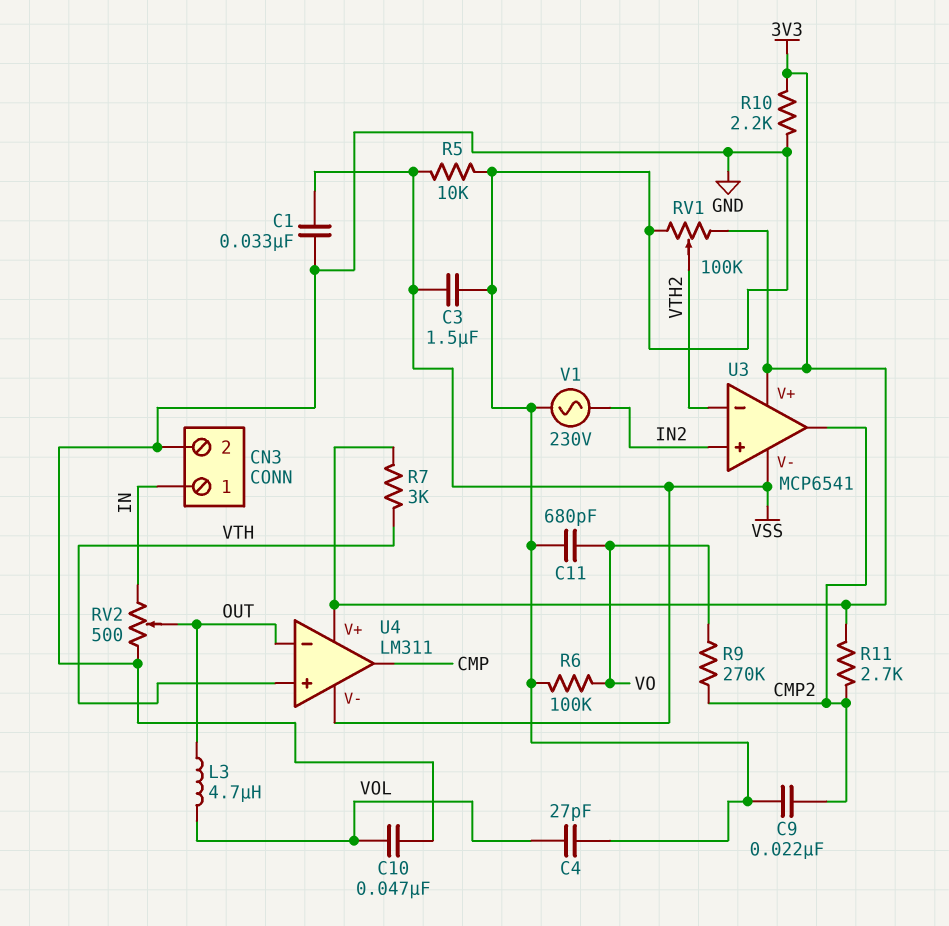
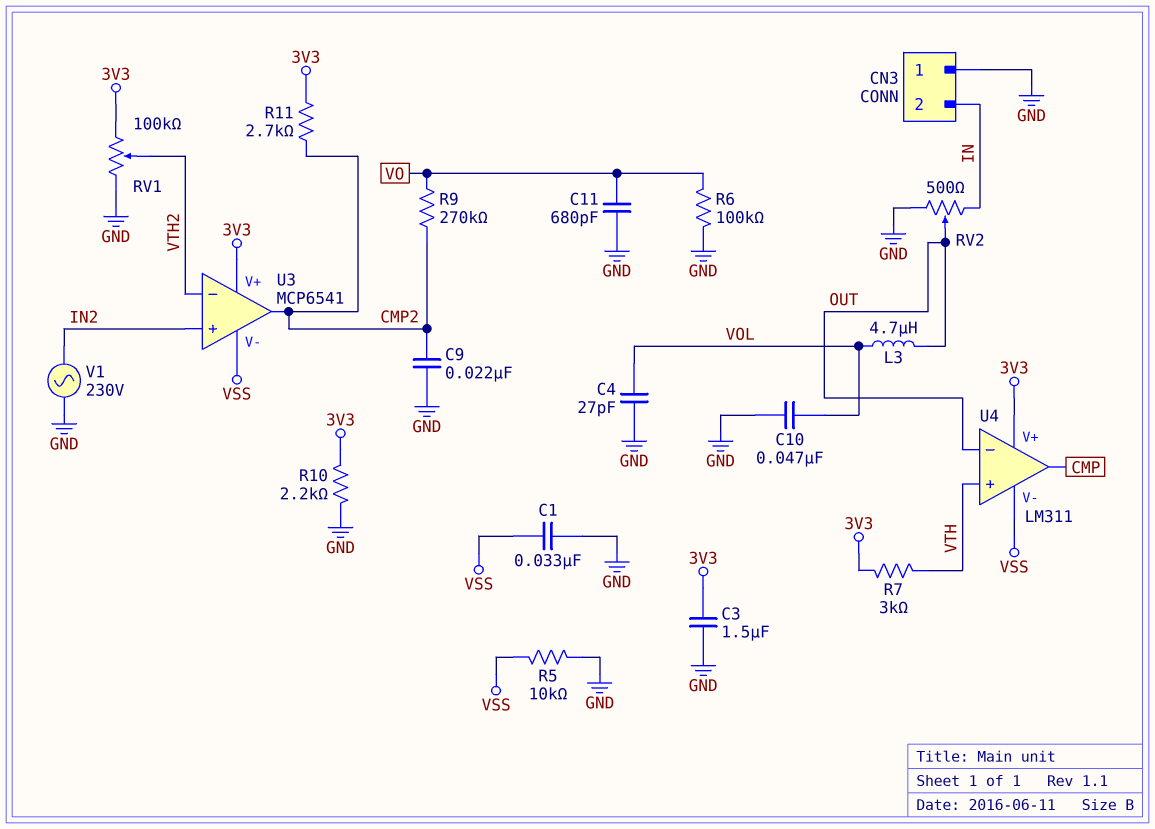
C3: 1.5uF (GND, VSS) -> 1.5uF (3V3, GND)
CN3 pin 1: IN -> GND
CN3 pin 2: GND -> IN

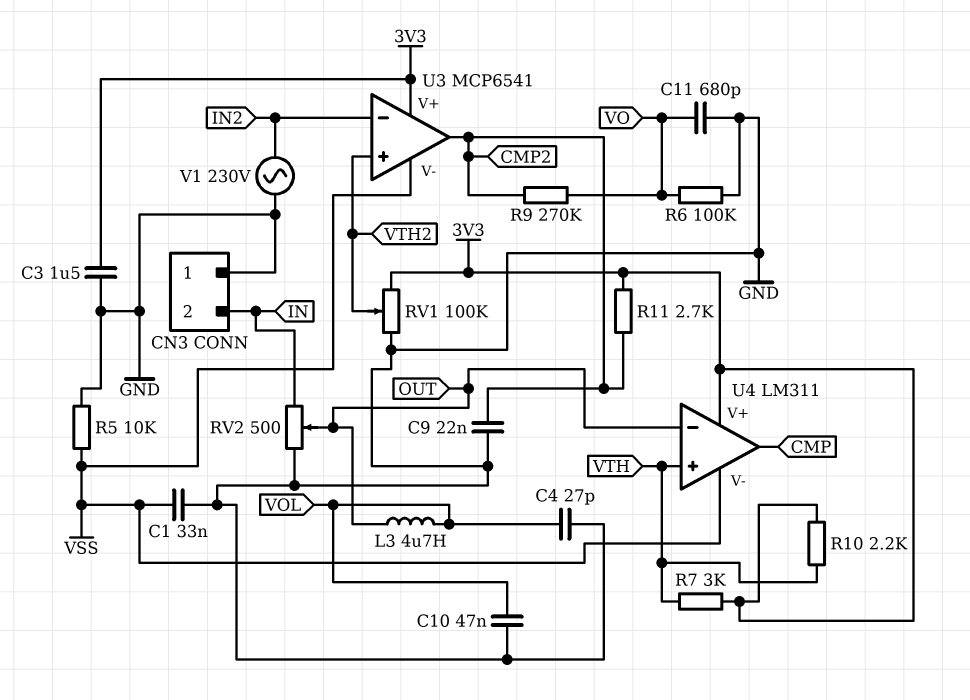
R10: 2.2k (3V3, GND) -> 2.2k (3V3, VTH)
U3 pin in+: IN2 -> VTH2
U3 pin in-: VTH2 -> IN2

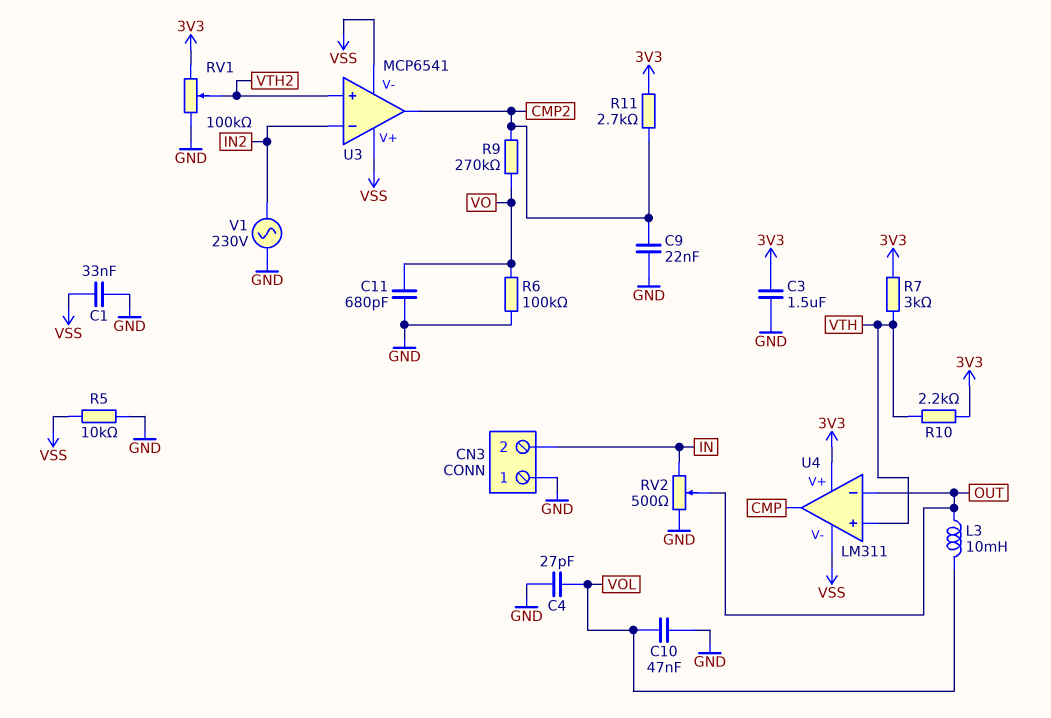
L3: 4.7uH (OUT, VOL) -> 10mH (OUT, VOL)
U3 pin V+: 3V3 -> VSS

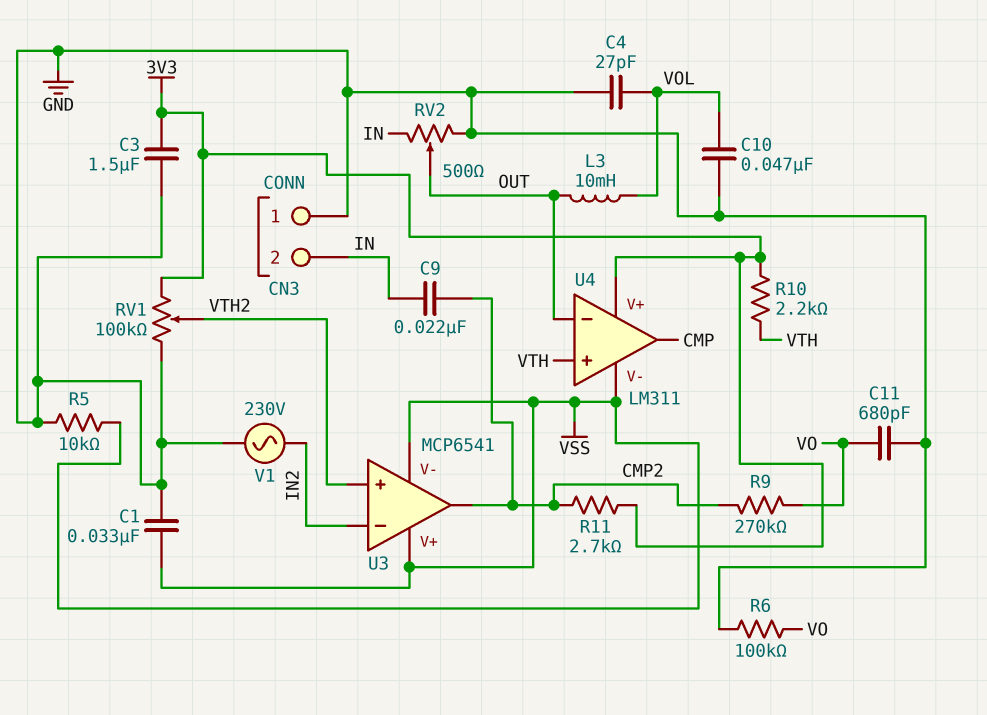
C9: 22nF (CMP2, GND) -> 22nF (CMP2, IN)
R7: 3k (3V3, VTH) -> none

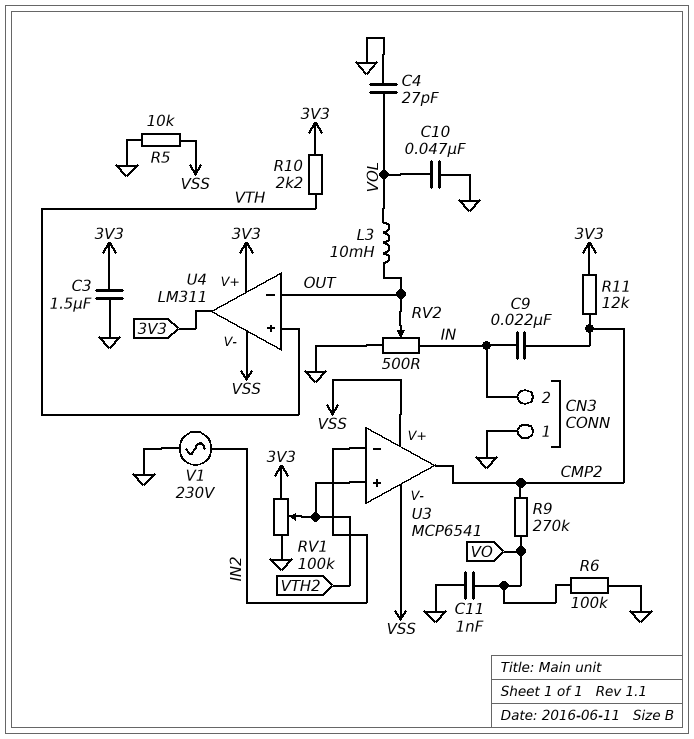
C1: 33nF (GND, VSS) -> none
C11: 680pF (GND, VO) -> 1nF (GND, VO)
R11: 2.7k (3V3, CMP2) -> 12k (3V3, CMP2)
U4 pin out: CMP -> 3V3

